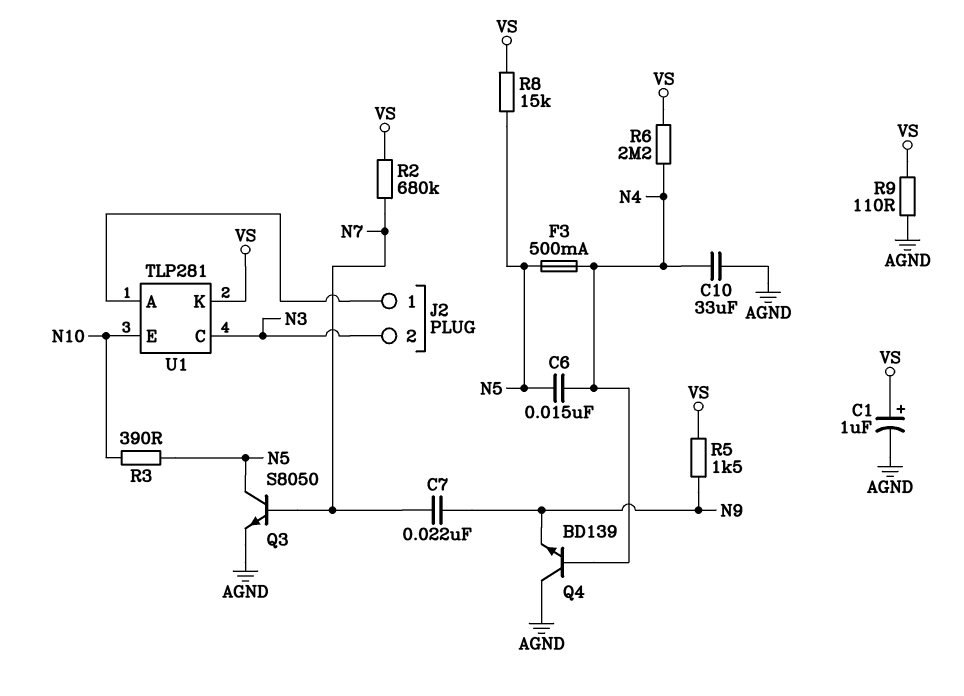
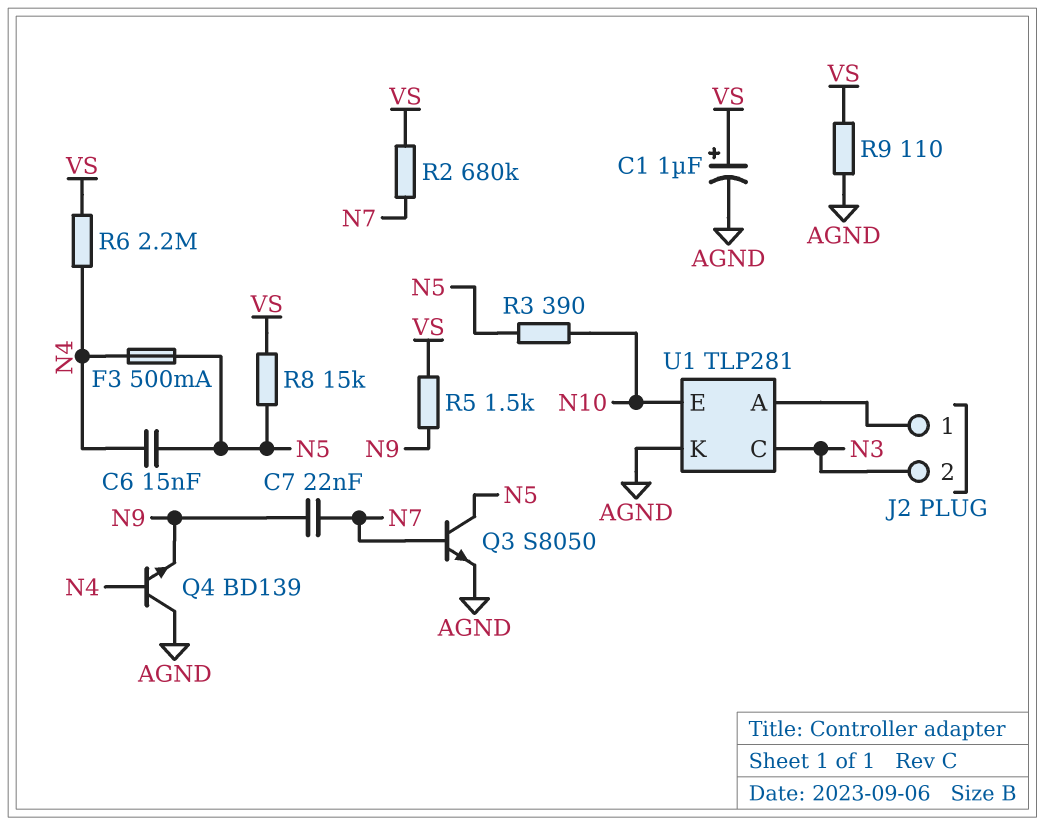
C10: 33uF (AGND, N4) -> none
U1 pin K: VS -> AGND

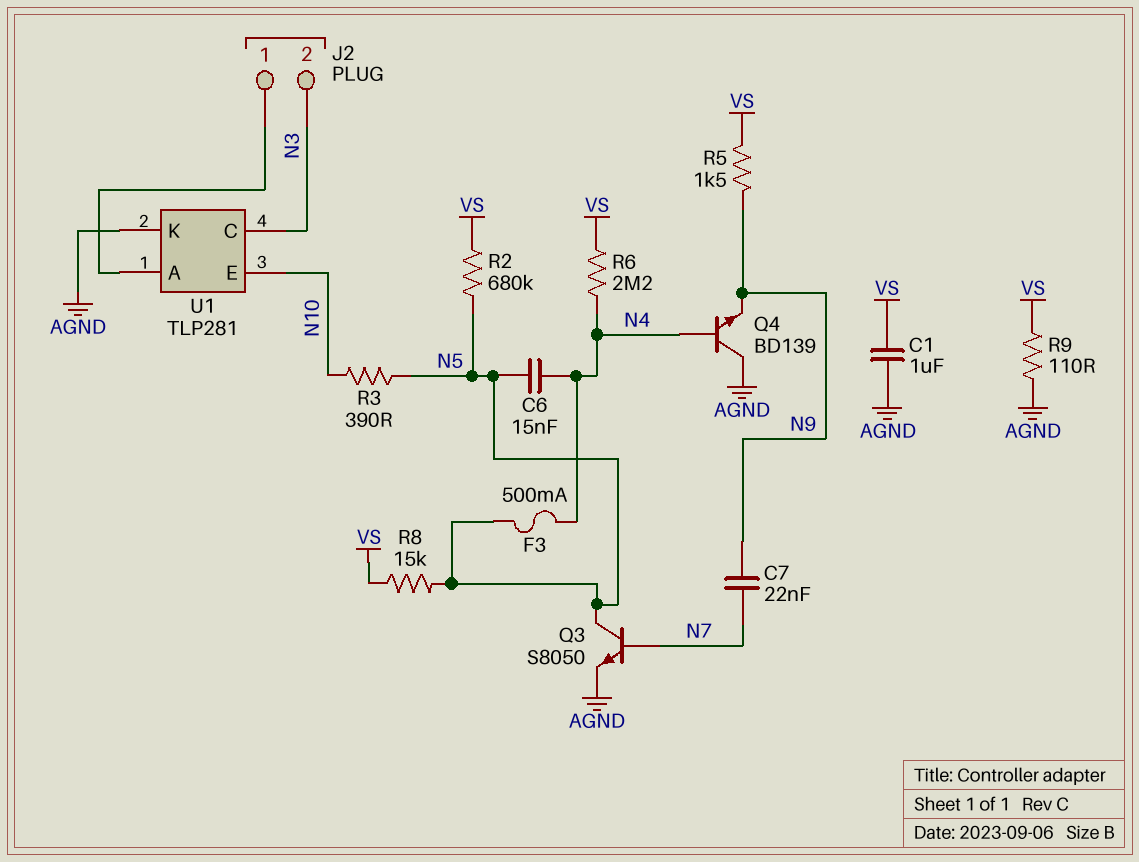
C1: 1uF (plus VS, minus AGND) -> 1uF (AGND, VS)
R2: 680k (N7, VS) -> 680k (N5, VS)

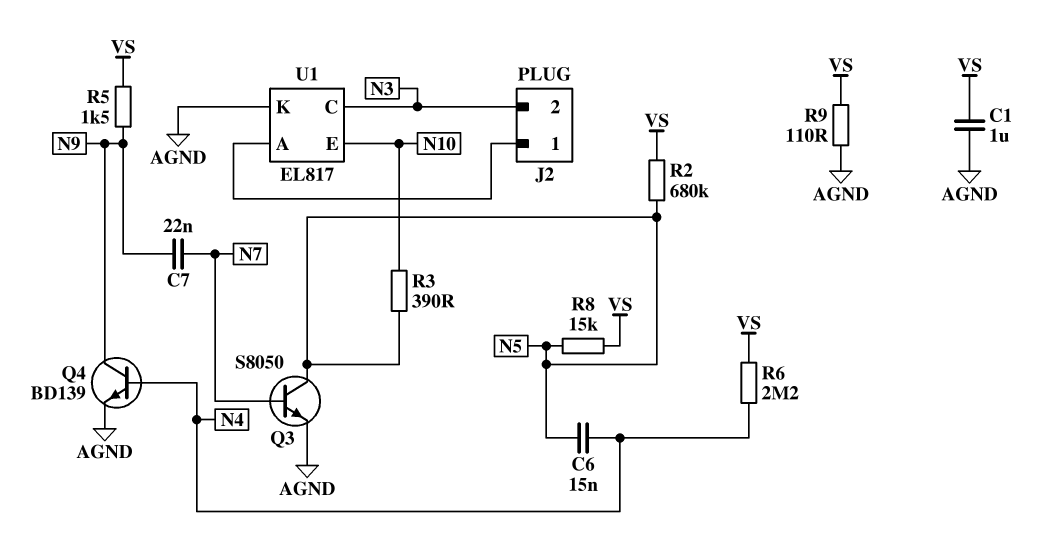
F3: 500mA (N4, N5) -> none
Q4: NPN BD139 (B N4, C AGND, E N9) -> NPN BD139 (B N4, C N9, E AGND)
U1: TLP281 -> EL817

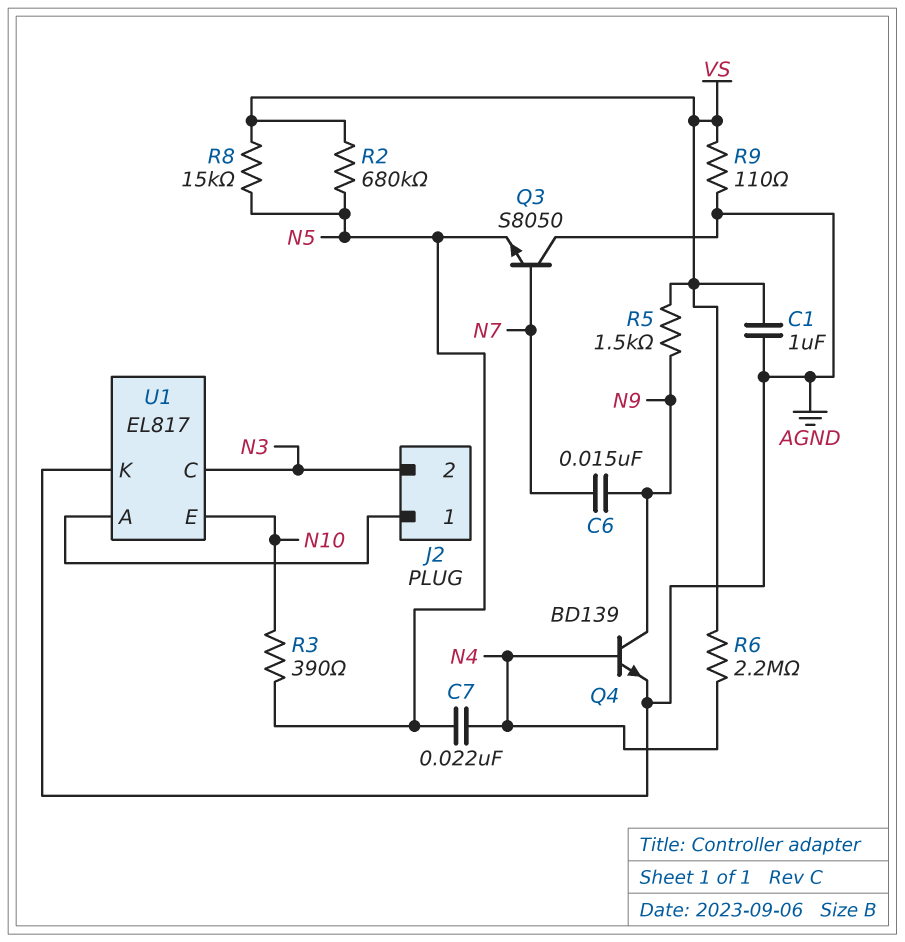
C6: 15nF (N4, N5) -> 15nF (N7, N9)
C7: 22nF (N7, N9) -> 22nF (N4, N5)
Q3: NPN S8050 (B N7, C N5, E AGND) -> NPN S8050 (B N7, C AGND, E N5)

